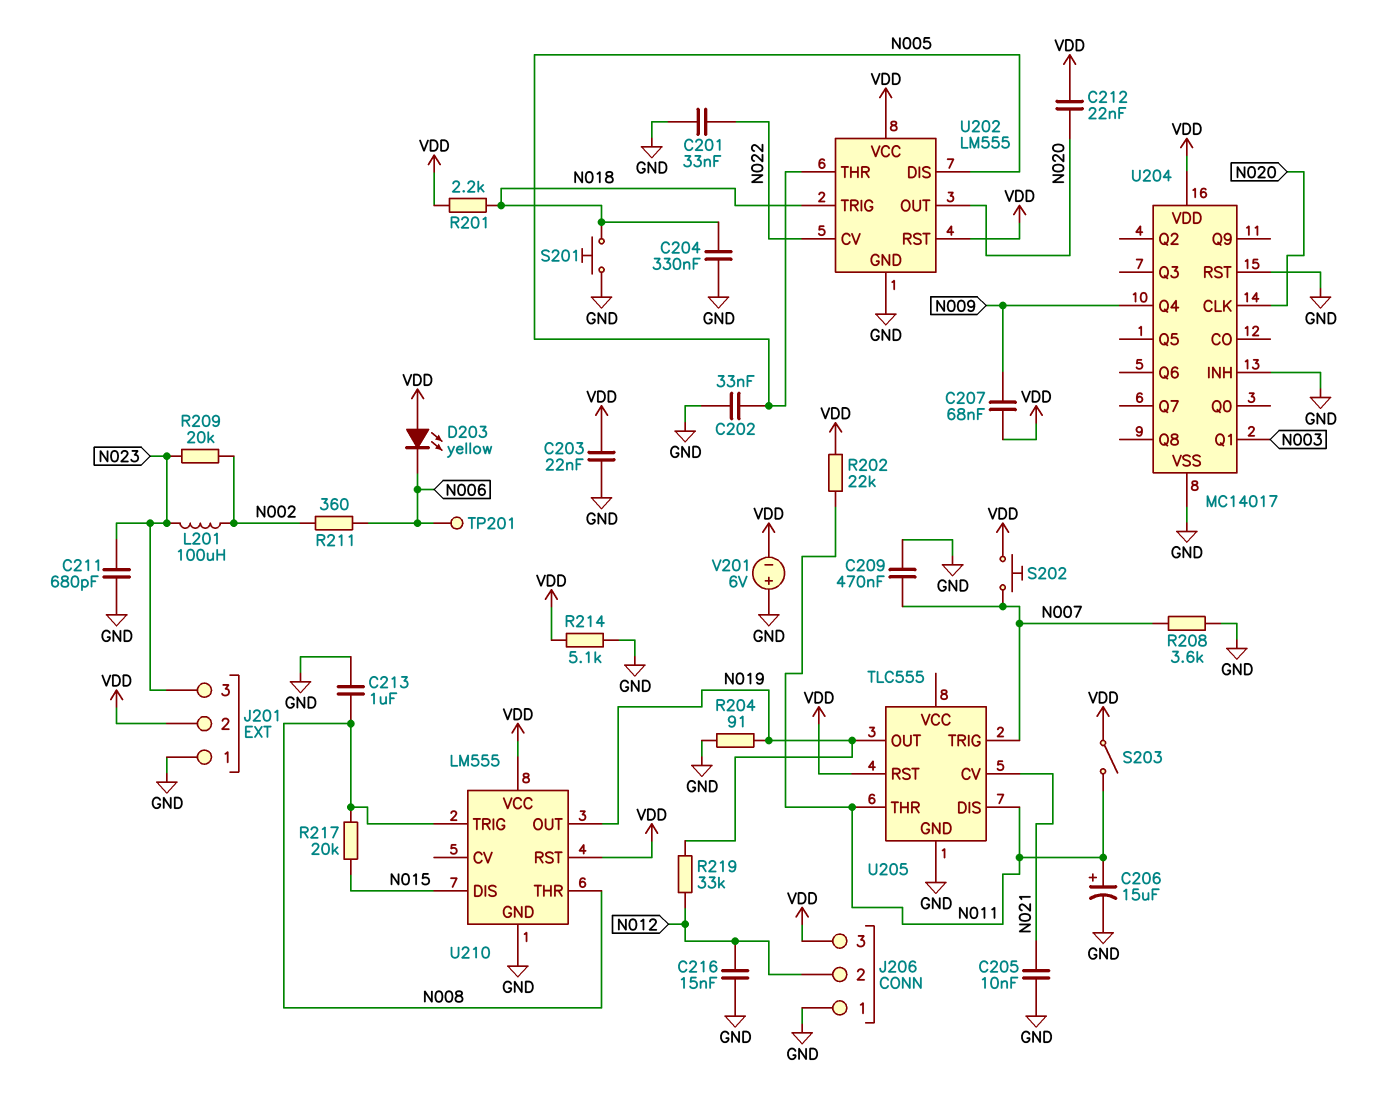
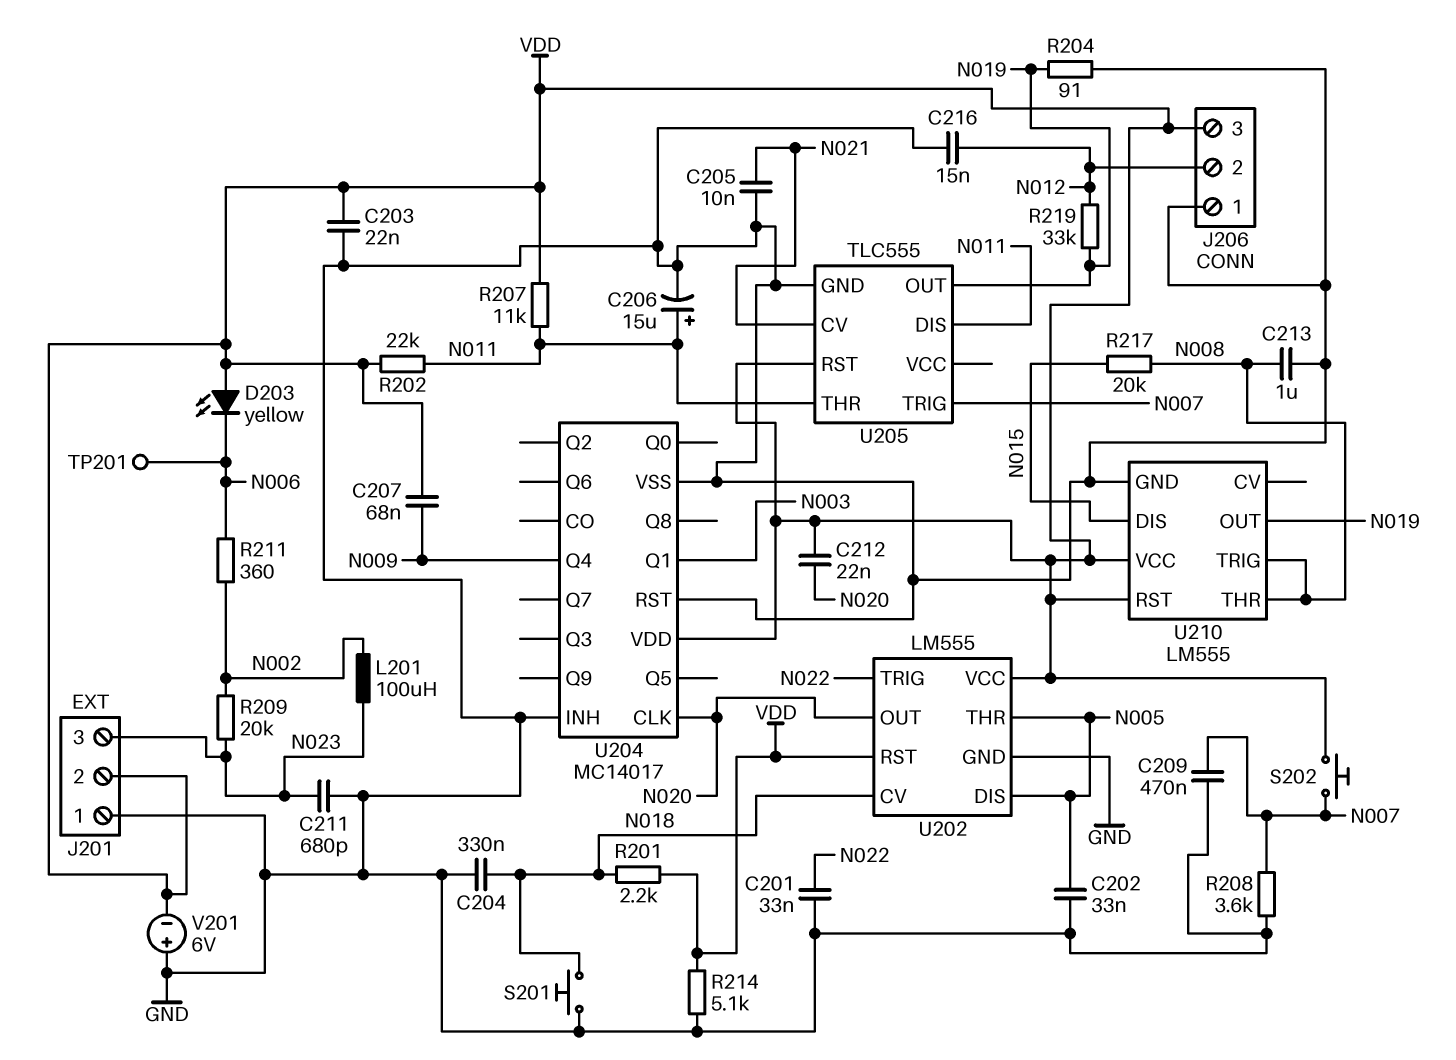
R207: none -> 11k (N011, VDD)
S203: switch (N011, VDD) -> none
U202 pin CV: N022 -> N018
U202 pin TRIG: N018 -> N022

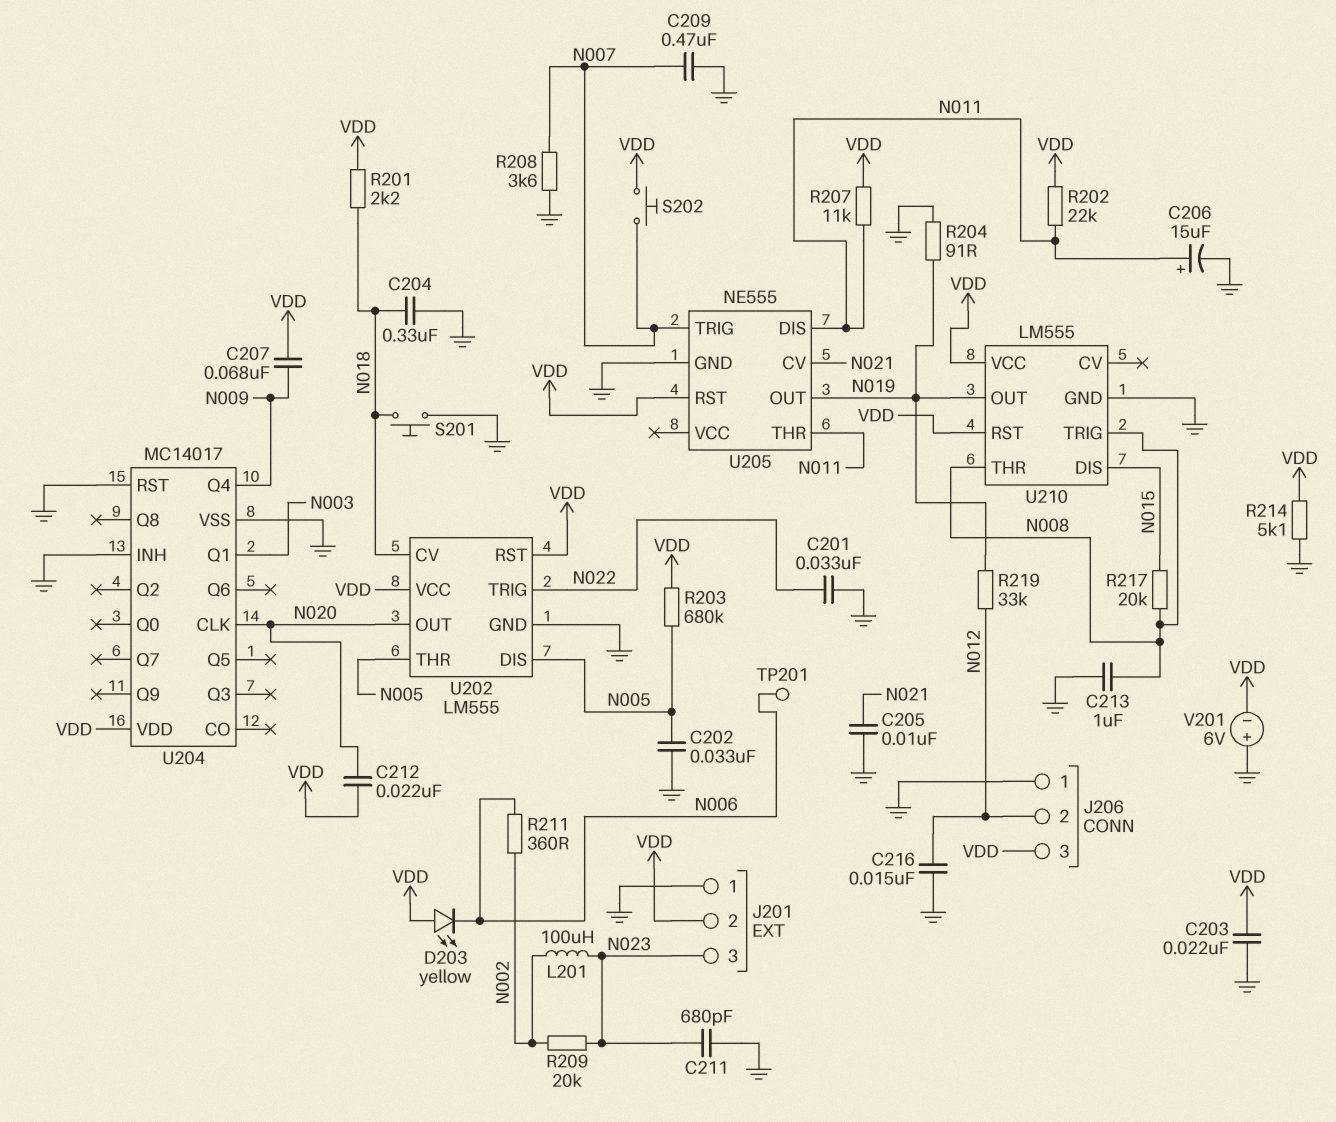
R203: none -> 680k (N005, VDD)
U205: TLC555 -> NE555

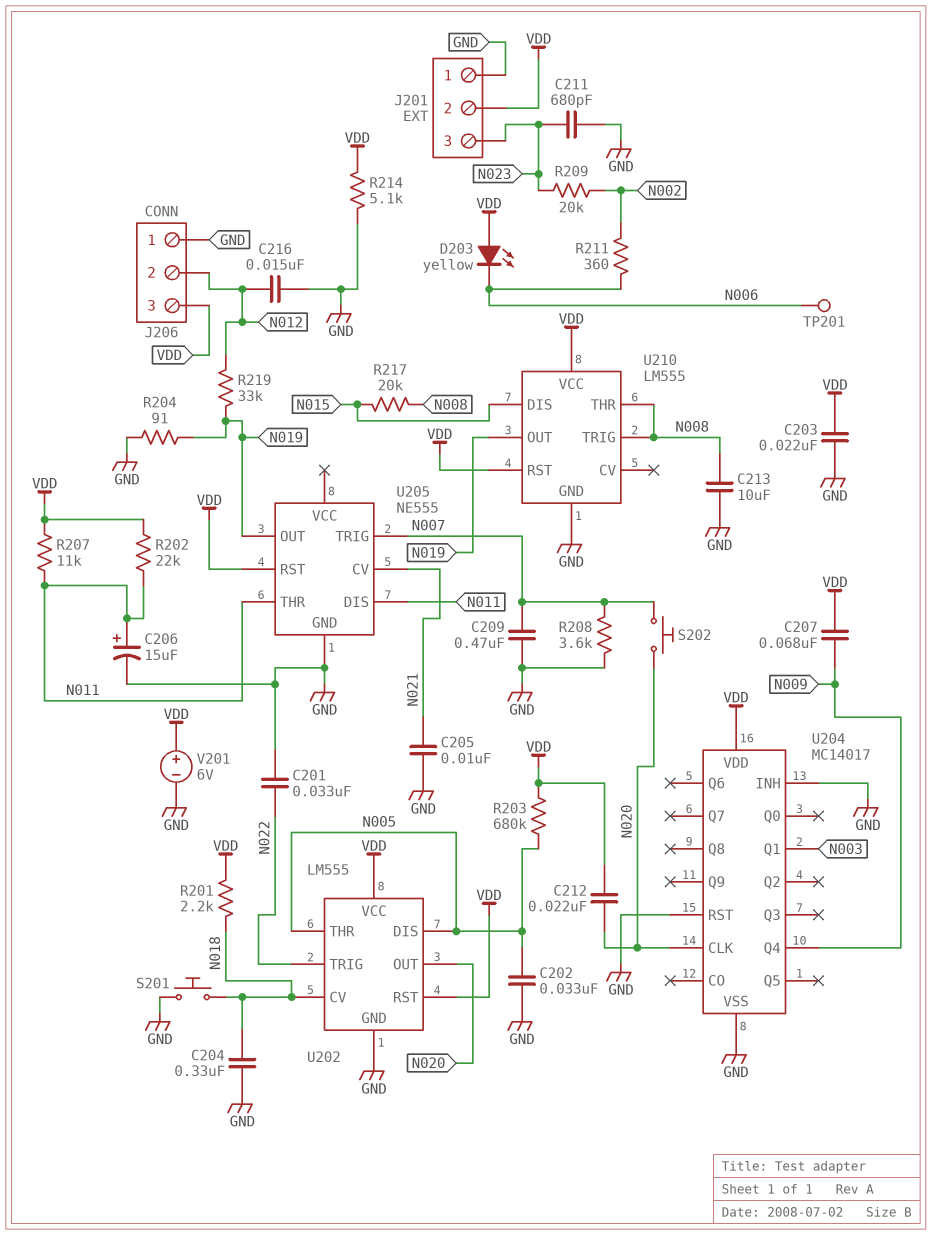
C213: 1uF (GND, N008) -> 10uF (GND, N008)
L201: 100uH (N002, N023) -> none
S202: button (N007, VDD) -> button (N007, N020)
V201: 6V (plus GND, minus VDD) -> 6V (plus VDD, minus GND)

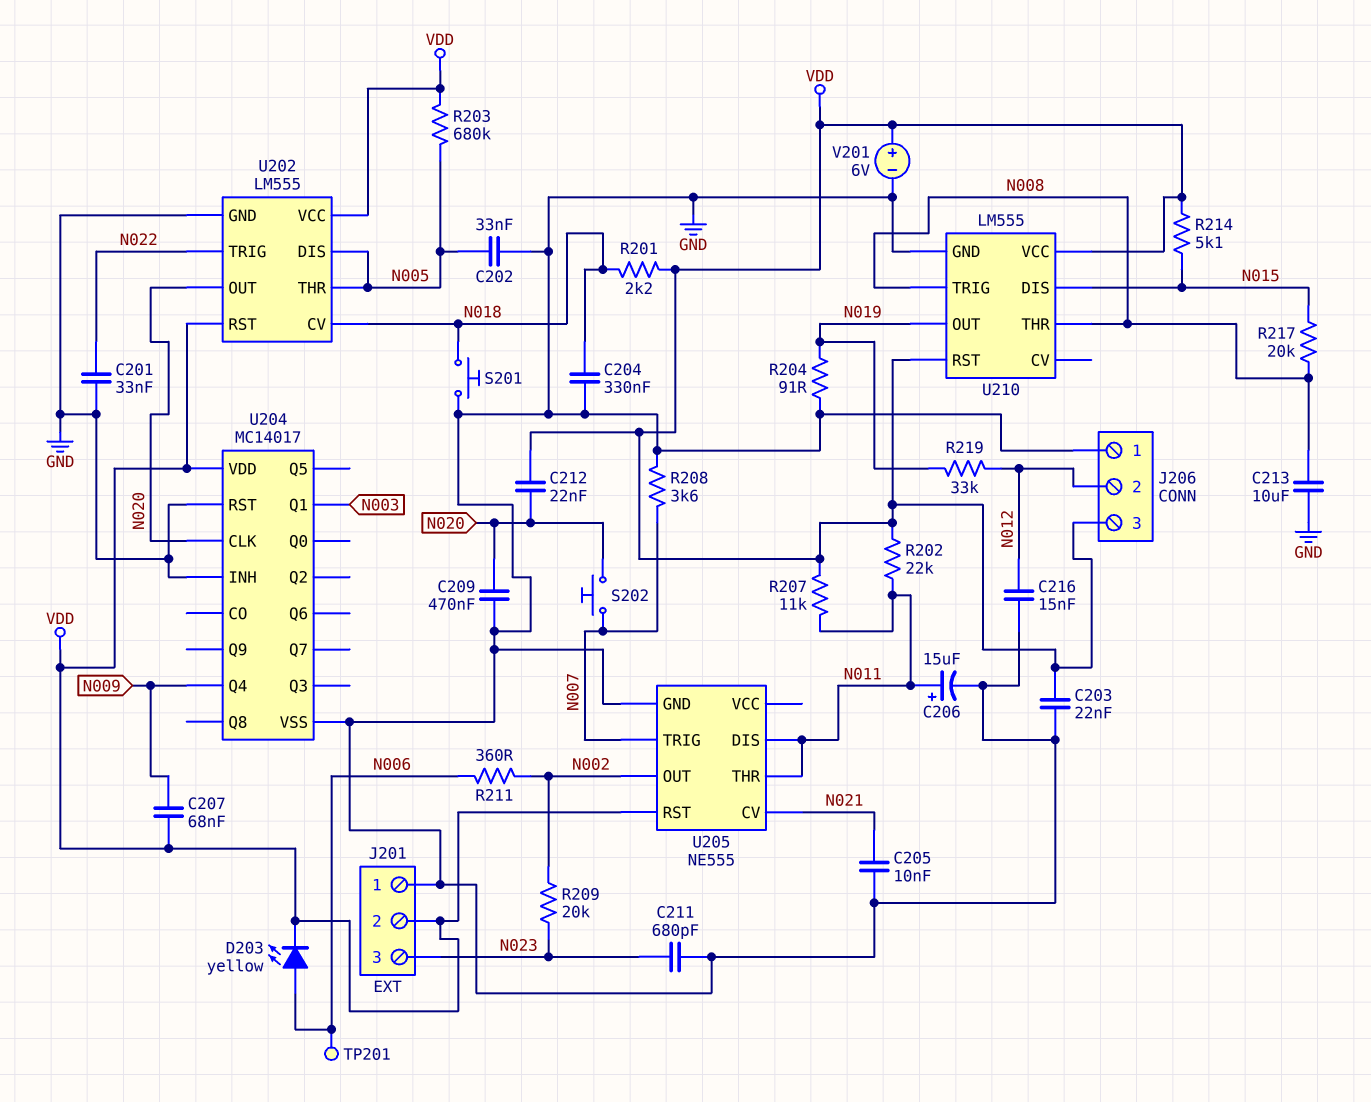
C209: 470nF (GND, N007) -> 470nF (GND, N020)
D203: LED yellow (A VDD, K N006) -> LED yellow (A N006, K VDD)
R214: 5.1k (GND, VDD) -> 5.1k (N015, VDD)
U205 pin OUT: N019 -> N002

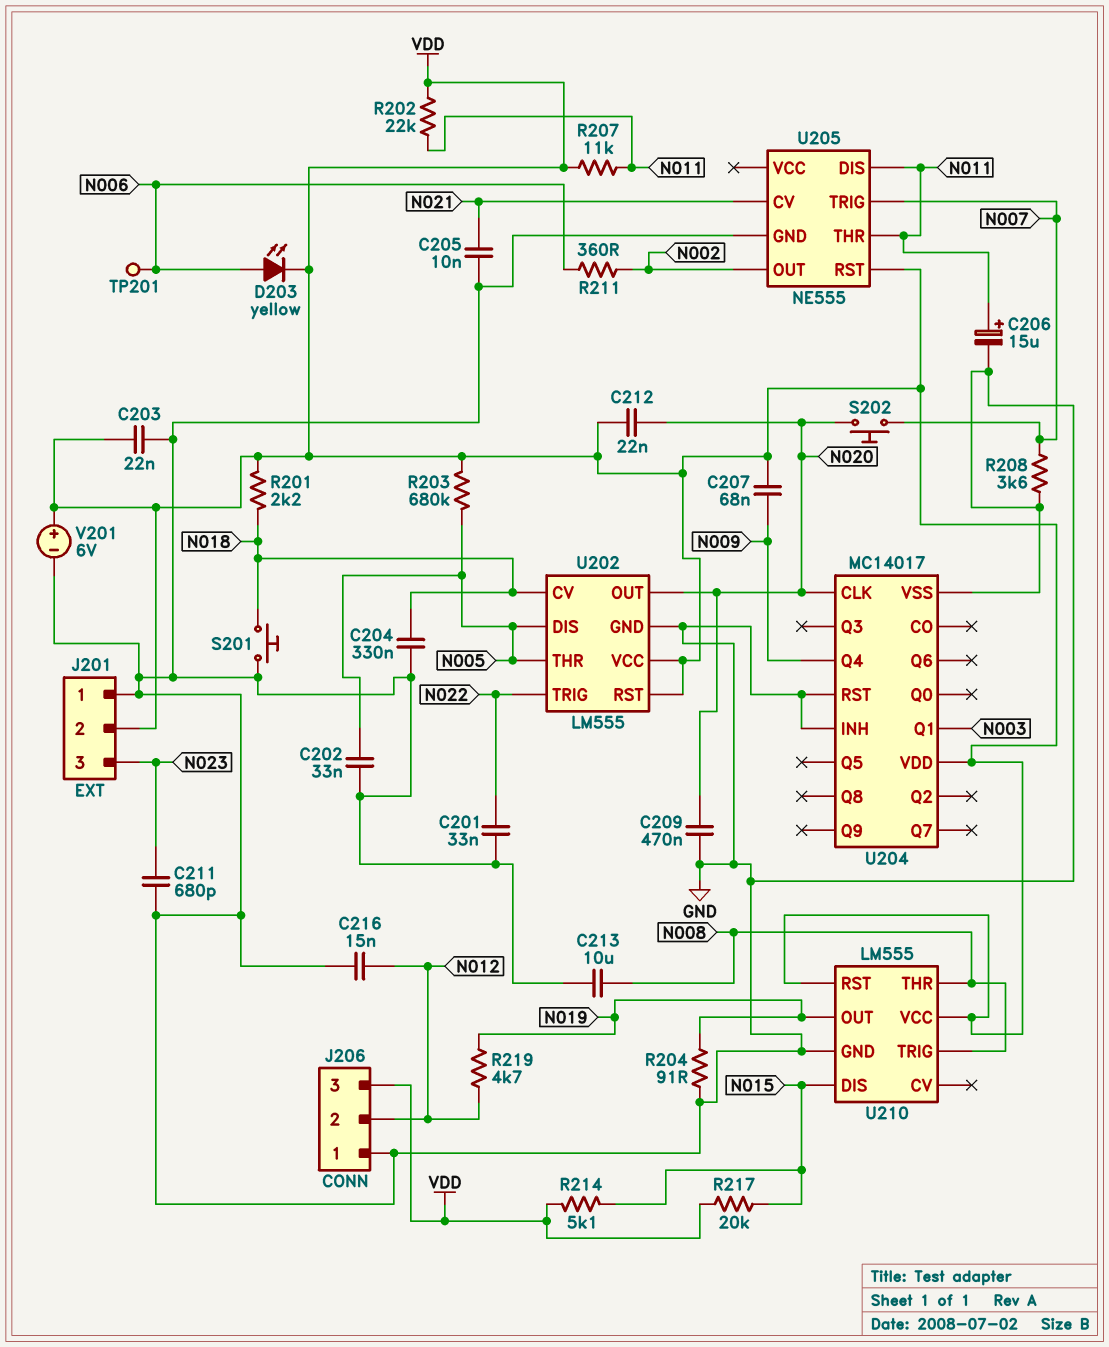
R209: 20k (N002, N023) -> none
R217: 20k (N008, N015) -> 20k (N015, VDD)
R219: 33k (N012, N019) -> 4.7k (N012, N019)

